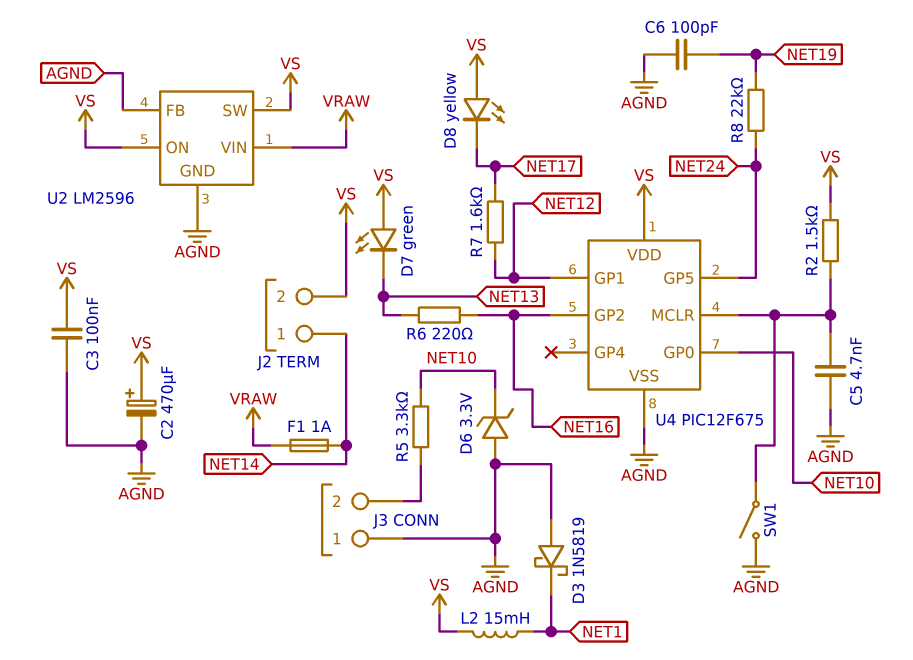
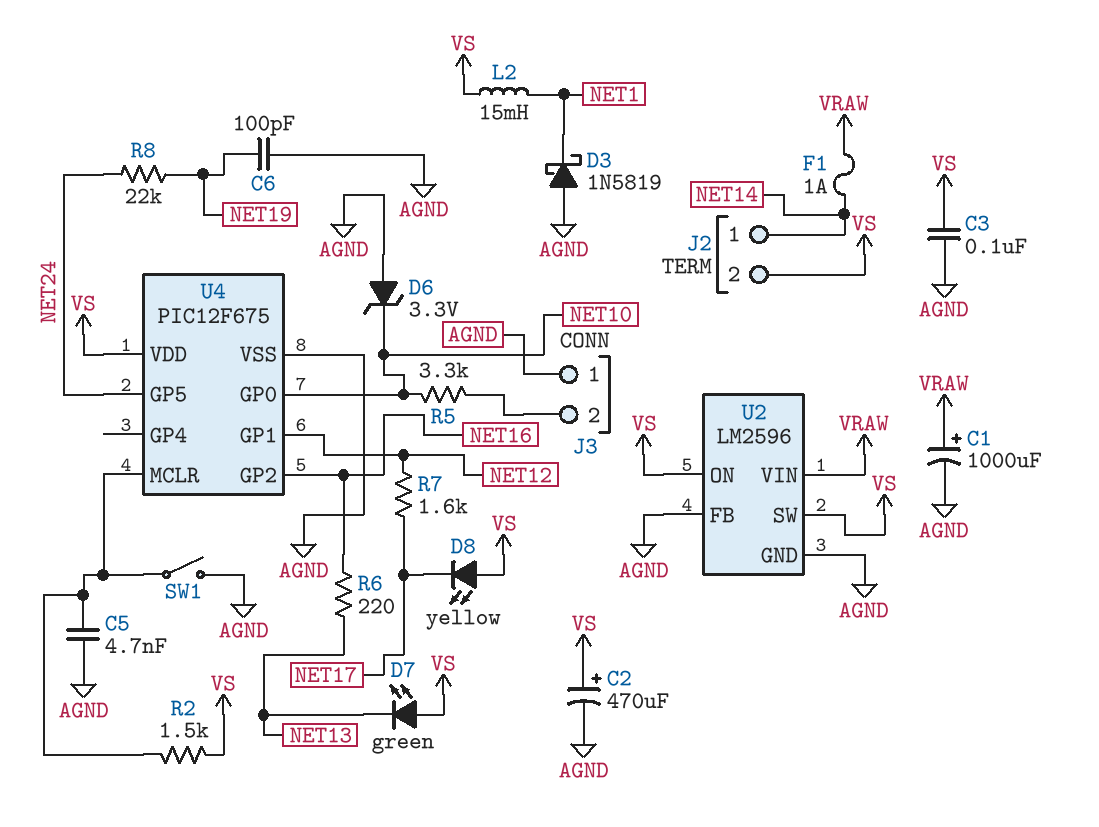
C1: none -> 1000uF (plus VRAW, minus AGND)

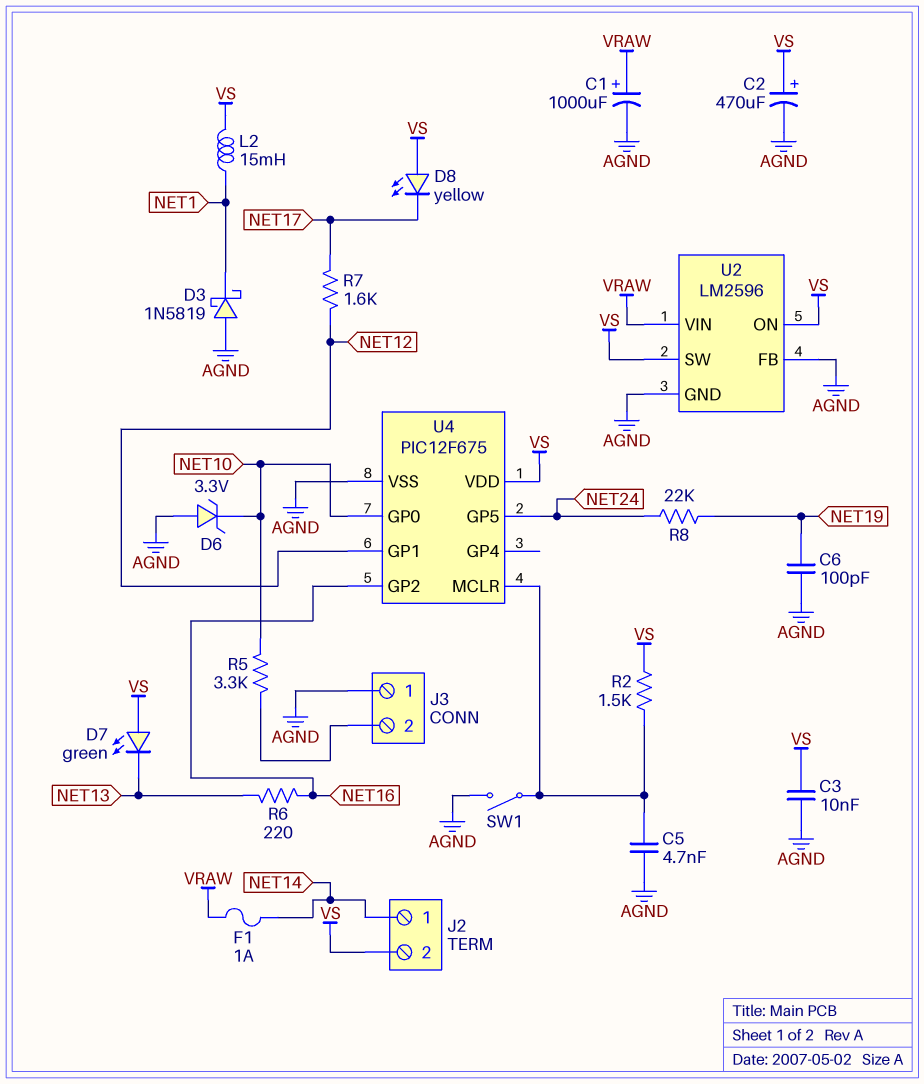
C3: 100nF (AGND, VS) -> 10nF (AGND, VS)

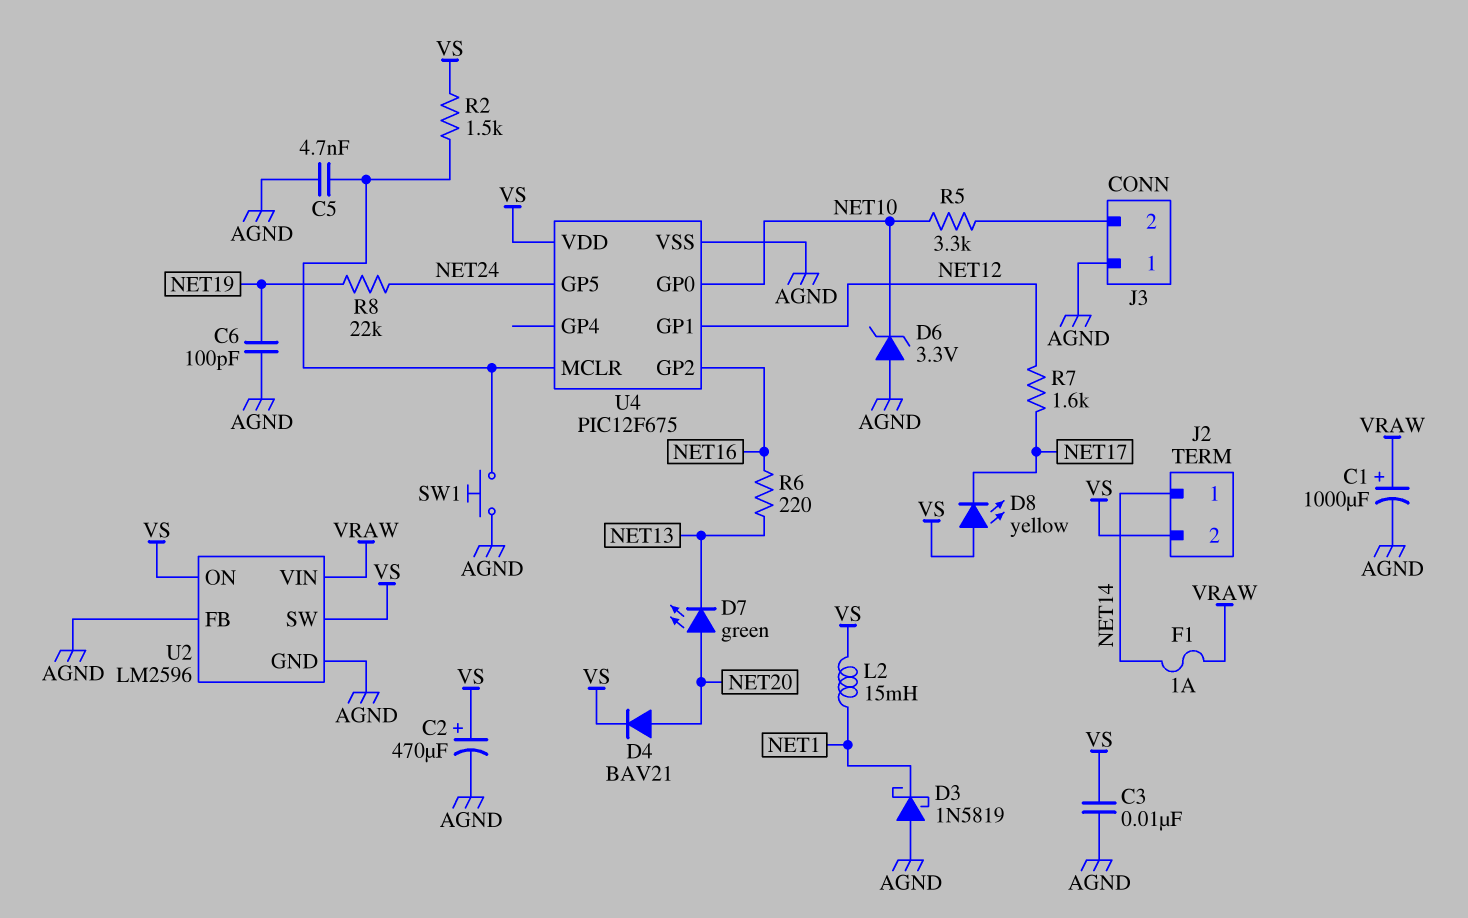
D4: none -> diode BAV21 (A NET20, K VS)
D7: LED green (A VS, K NET13) -> LED green (A NET20, K NET13)
SW1: switch (AGND, U4/MCLR) -> button (AGND, U4/MCLR)

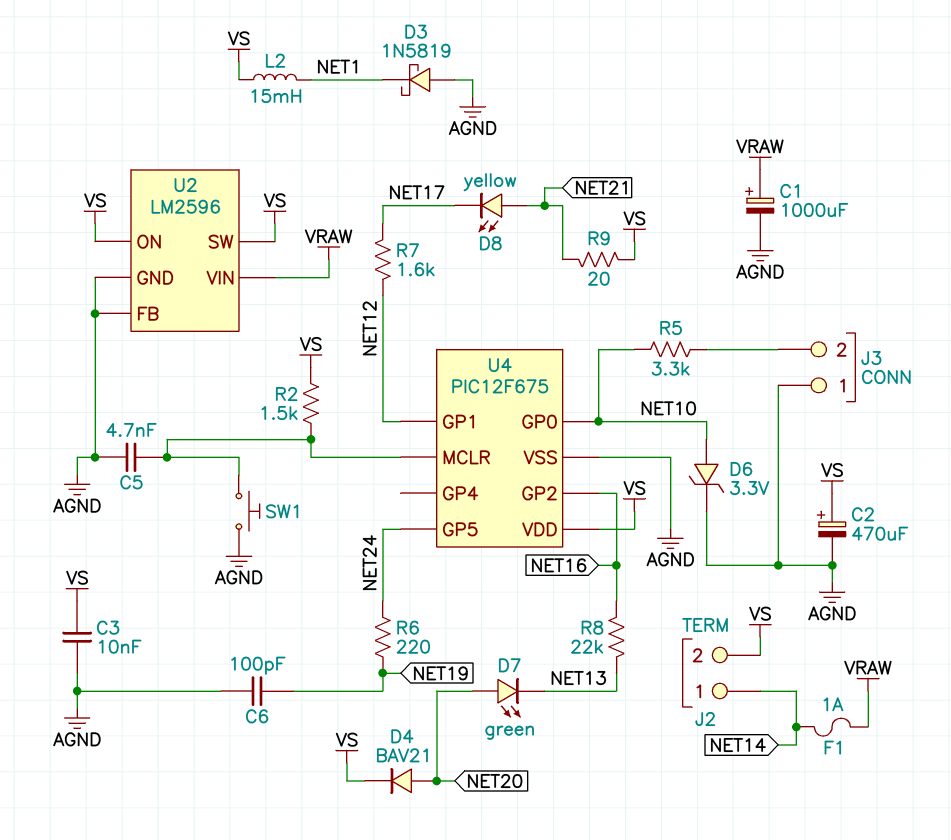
D6: zener 3.3V (A AGND, K NET10) -> zener 3.3V (A NET10, K AGND)
D8: LED yellow (A VS, K NET17) -> LED yellow (A NET21, K NET17)
R6: 220 (NET13, NET16) -> 220 (NET19, NET24)
R8: 22k (NET19, NET24) -> 22k (NET13, NET16)
R9: none -> 20 (NET21, VS)

